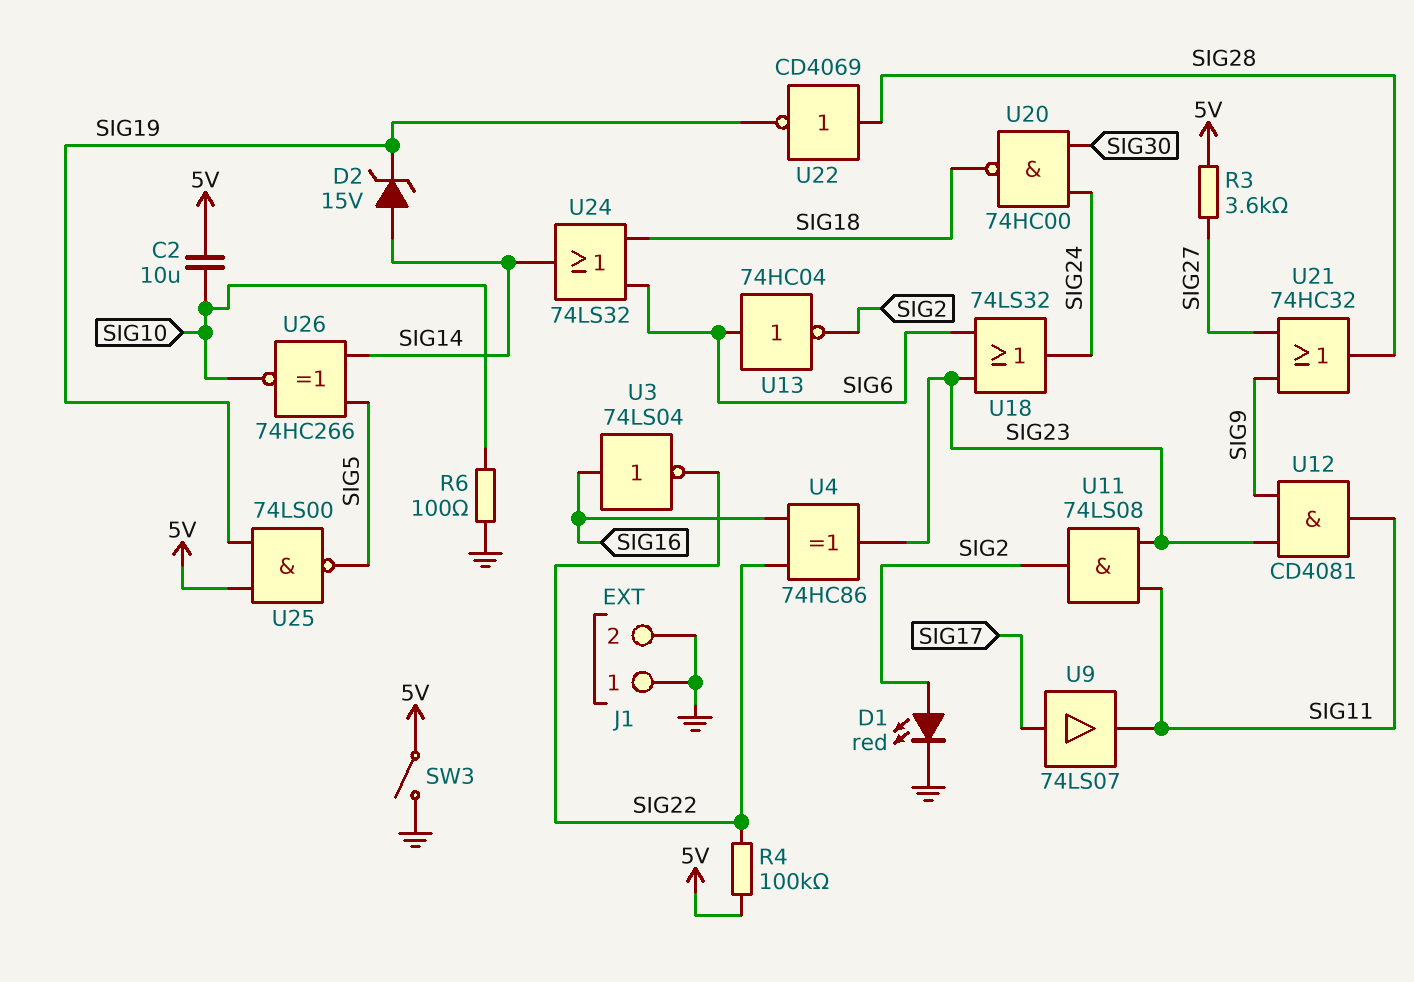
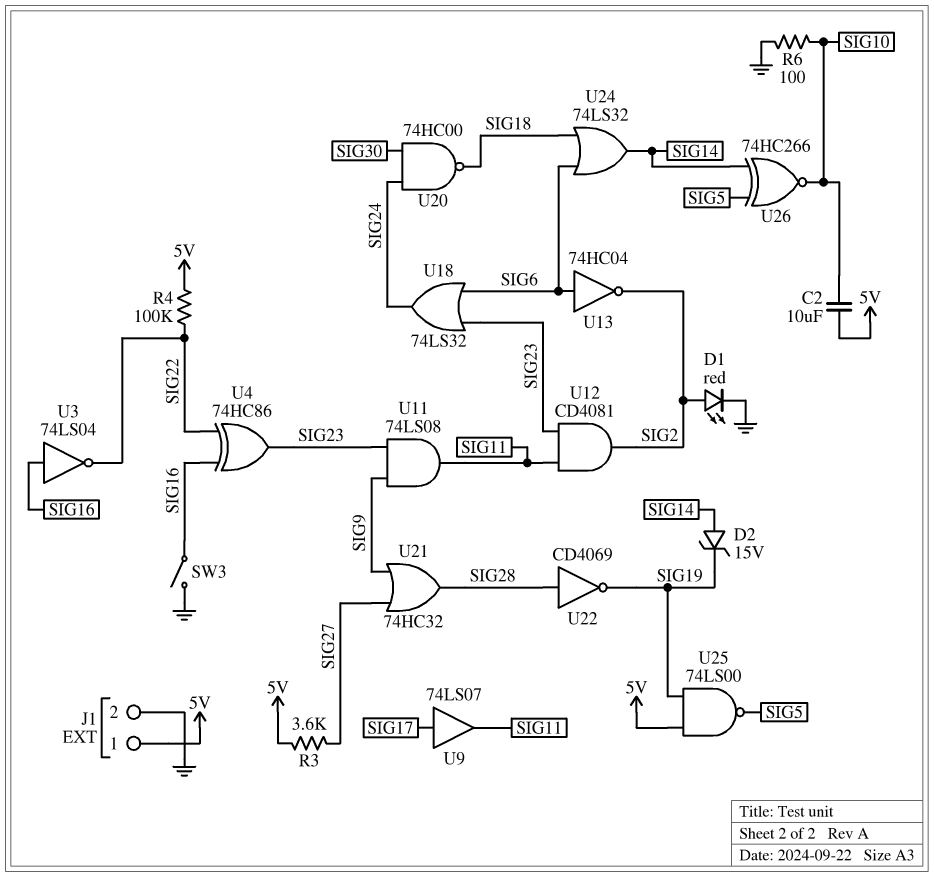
J1 pin 1: GND -> 5V
SW3: switch (5V, GND) -> switch (GND, SIG16)
U11: AND 74LS08 (in SIG11, in SIG23, out SIG2) -> AND 74LS08 (in SIG9, in SIG23, out SIG11)
U12: AND CD4081 (in SIG9, in SIG23, out SIG11) -> AND CD4081 (in SIG11, in SIG23, out SIG2)

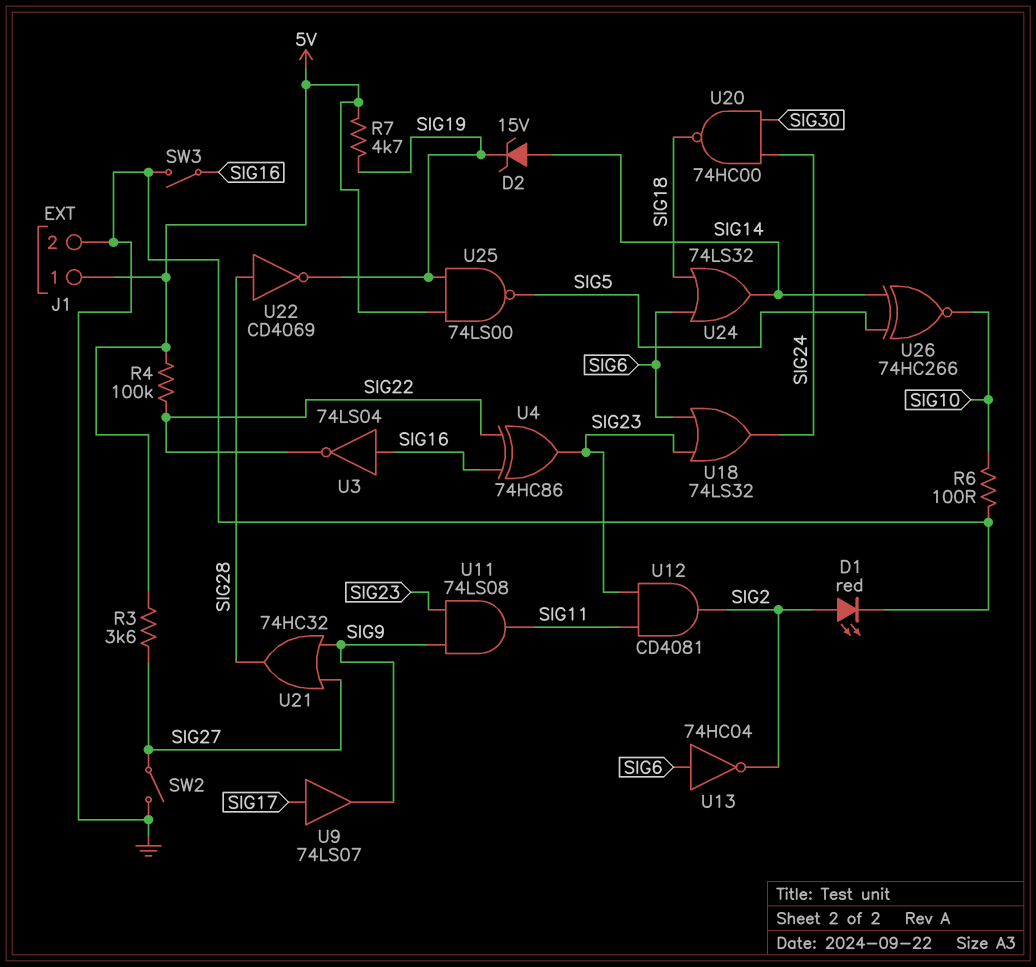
C2: 10uF (5V, SIG10) -> none
R7: none -> 4.7k (5V, SIG19)
SW2: none -> switch (GND, SIG27)
U9: buffer 74LS07 (in SIG17, out SIG11) -> buffer 74LS07 (in SIG17, out SIG9)

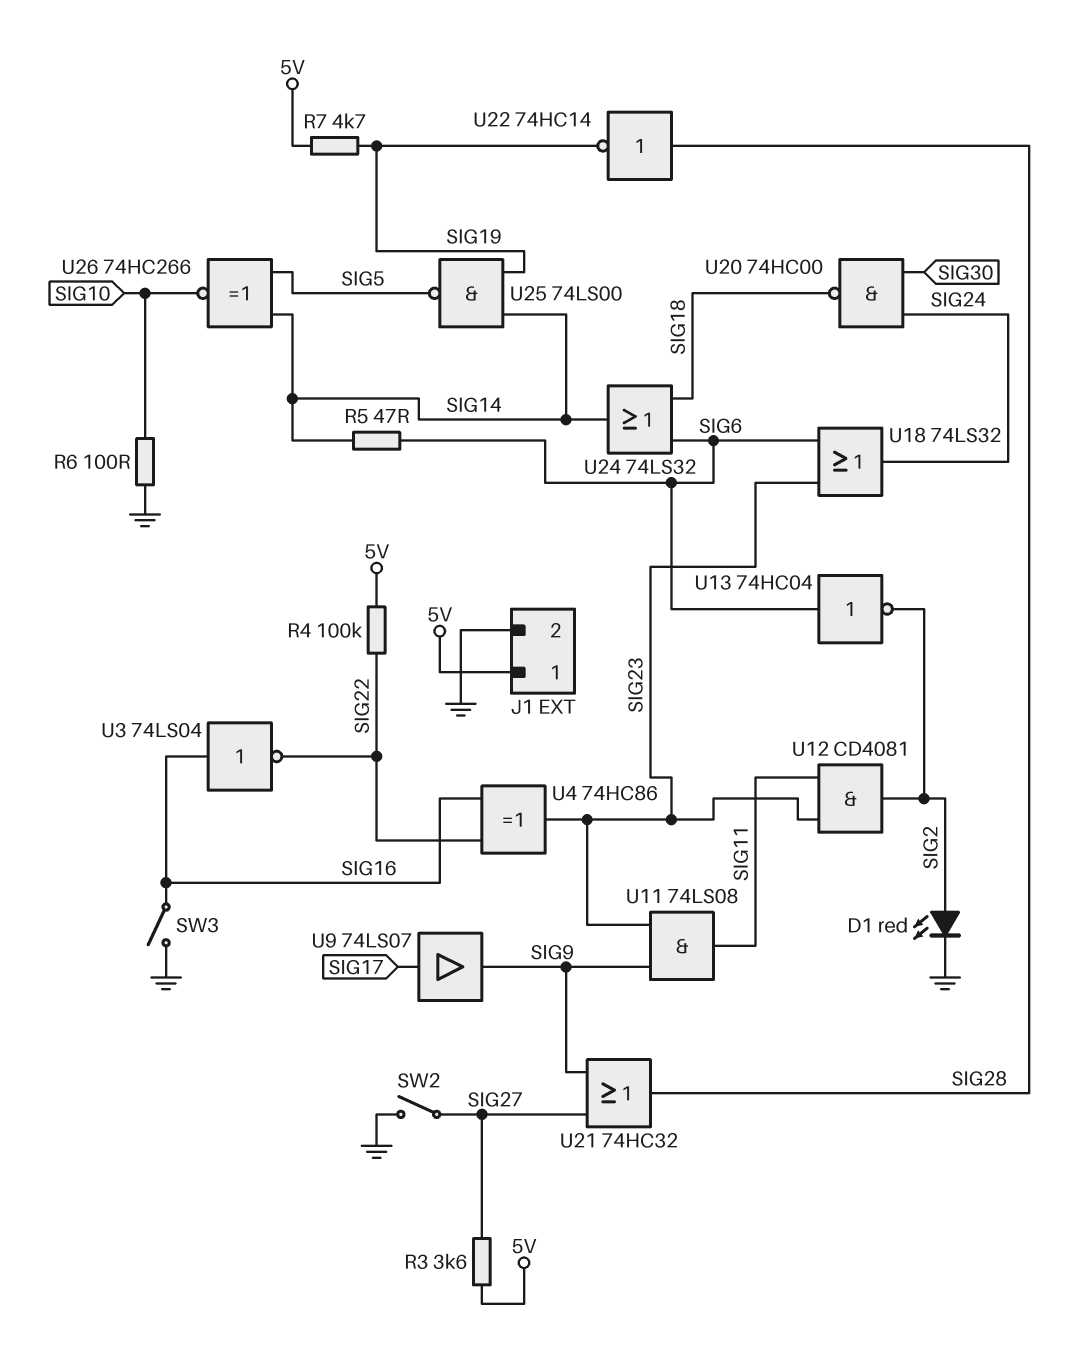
D2: zener 15V (A SIG14, K SIG19) -> none
R5: none -> 47 (SIG6, SIG14)
U22: NOT CD4069 (in SIG28, out SIG19) -> NOT 74HC14 (in SIG28, out SIG19)
U25: NAND 74LS00 (in 5V, in SIG19, out SIG5) -> NAND 74LS00 (in SIG14, in SIG19, out SIG5)

